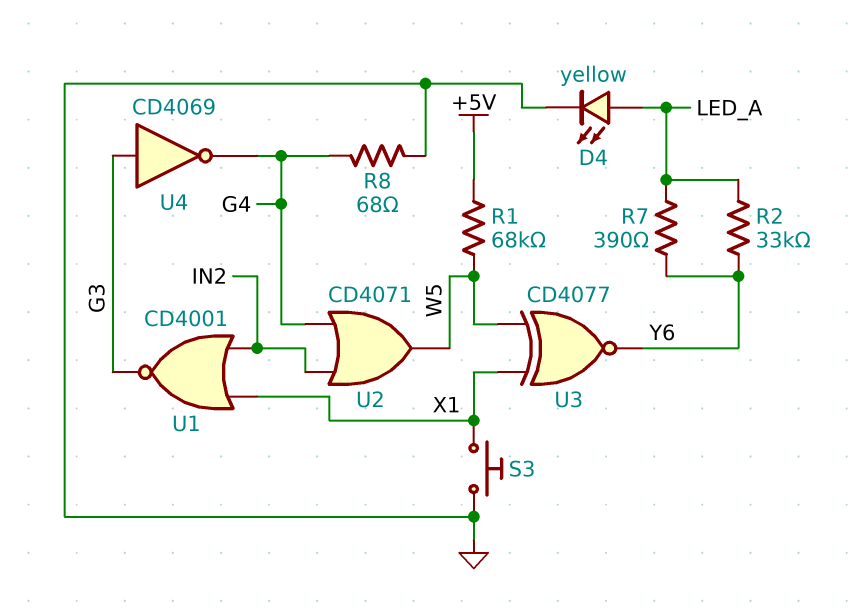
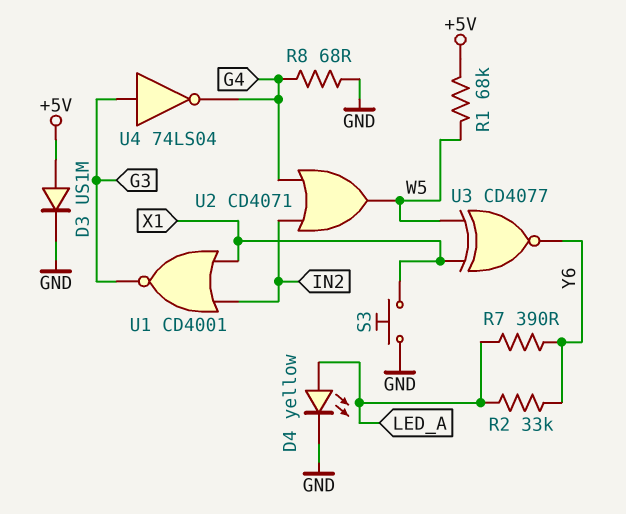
D3: none -> diode US1M (A +5V, K GND)
U4: NOT CD4069 (in G3, out G4) -> NOT 74LS04 (in G3, out G4)

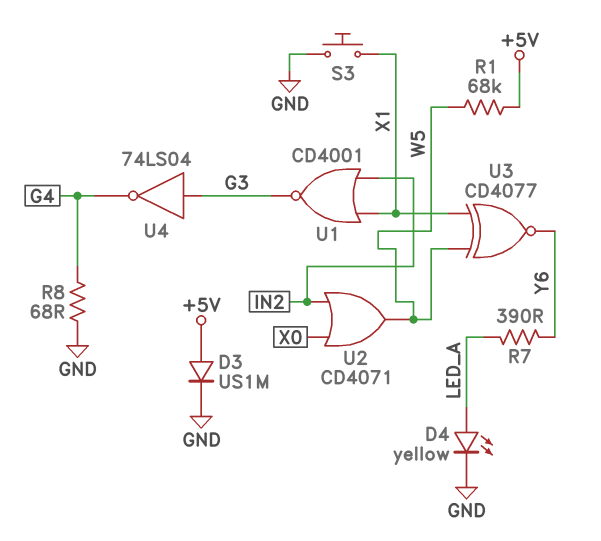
R2: 33k (LED_A, Y6) -> none
U2: OR CD4071 (in G4, in IN2, out W5) -> OR CD4071 (in IN2, in X0, out W5)

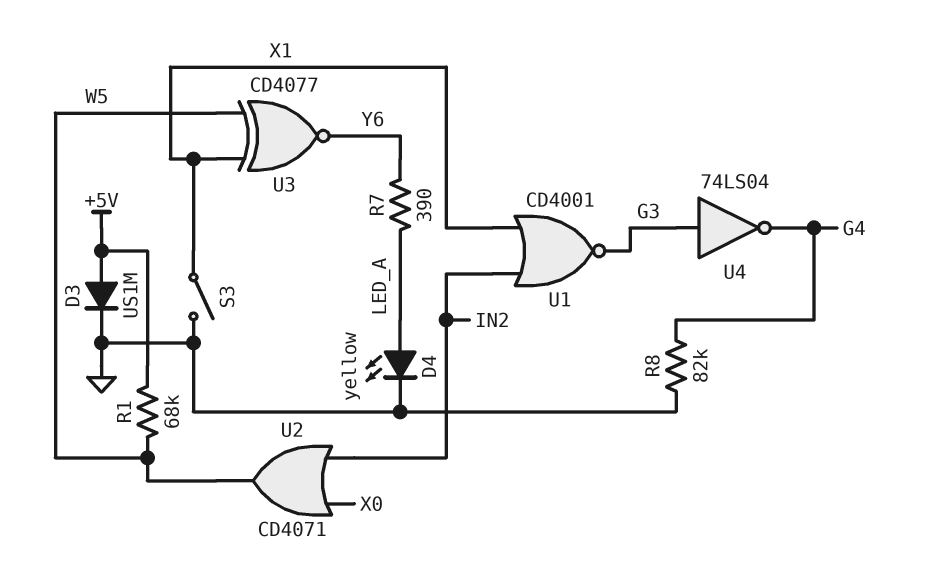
R8: 68 (G4, GND) -> 82k (G4, GND)
S3: button (GND, X1) -> switch (GND, X1)

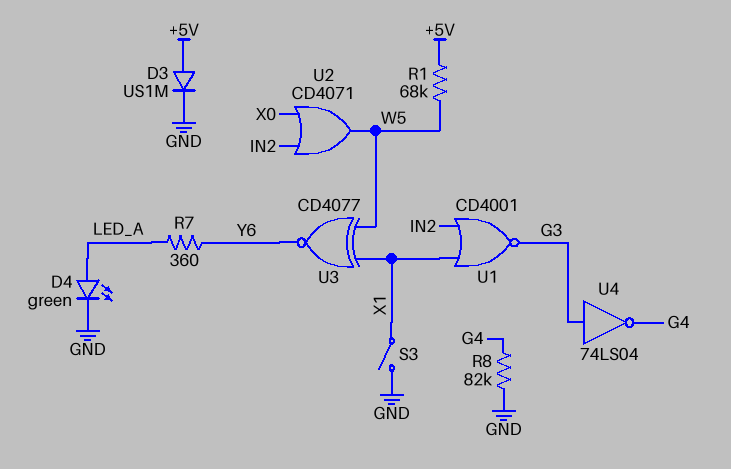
D4: LED yellow (A LED_A, K GND) -> LED green (A LED_A, K GND)
R7: 390 (LED_A, Y6) -> 360 (LED_A, Y6)

